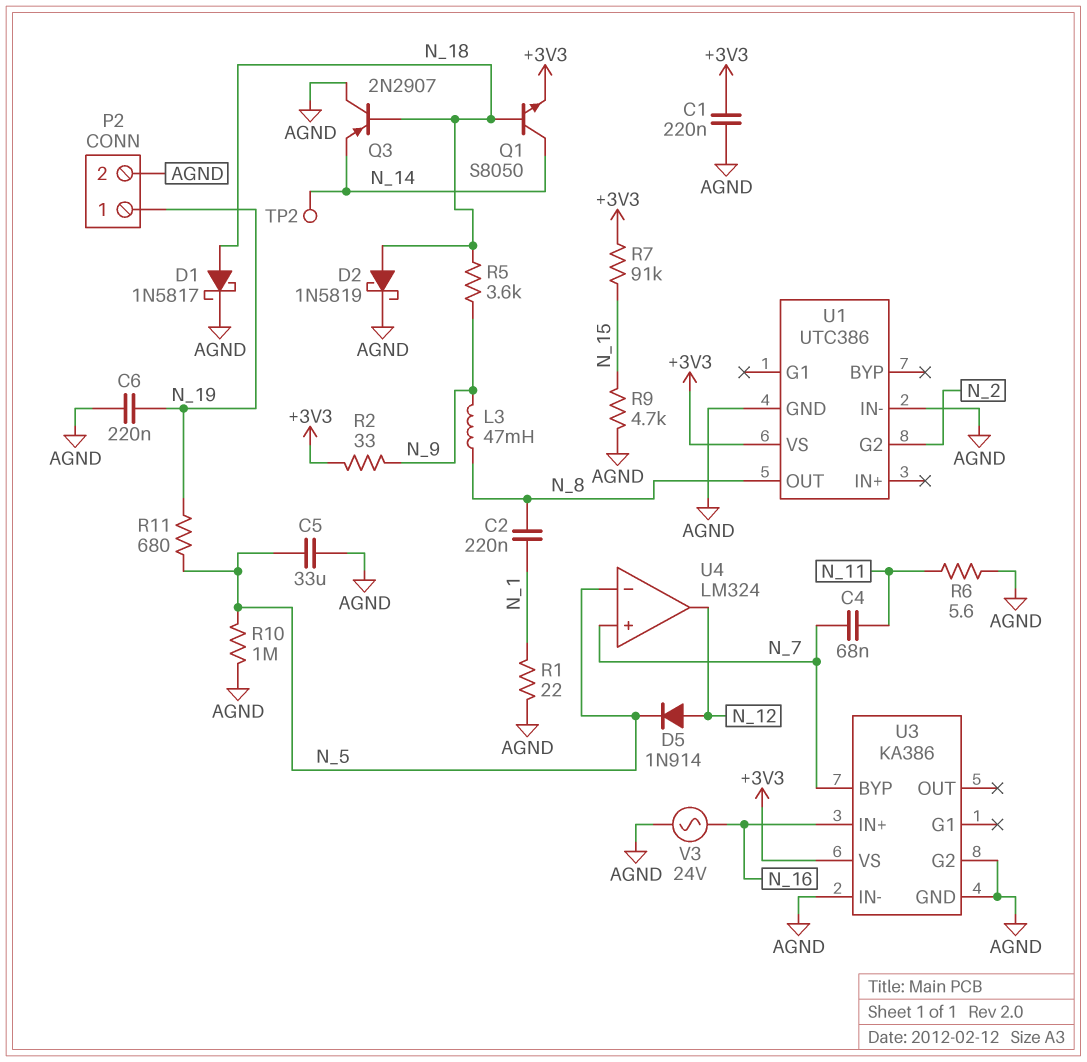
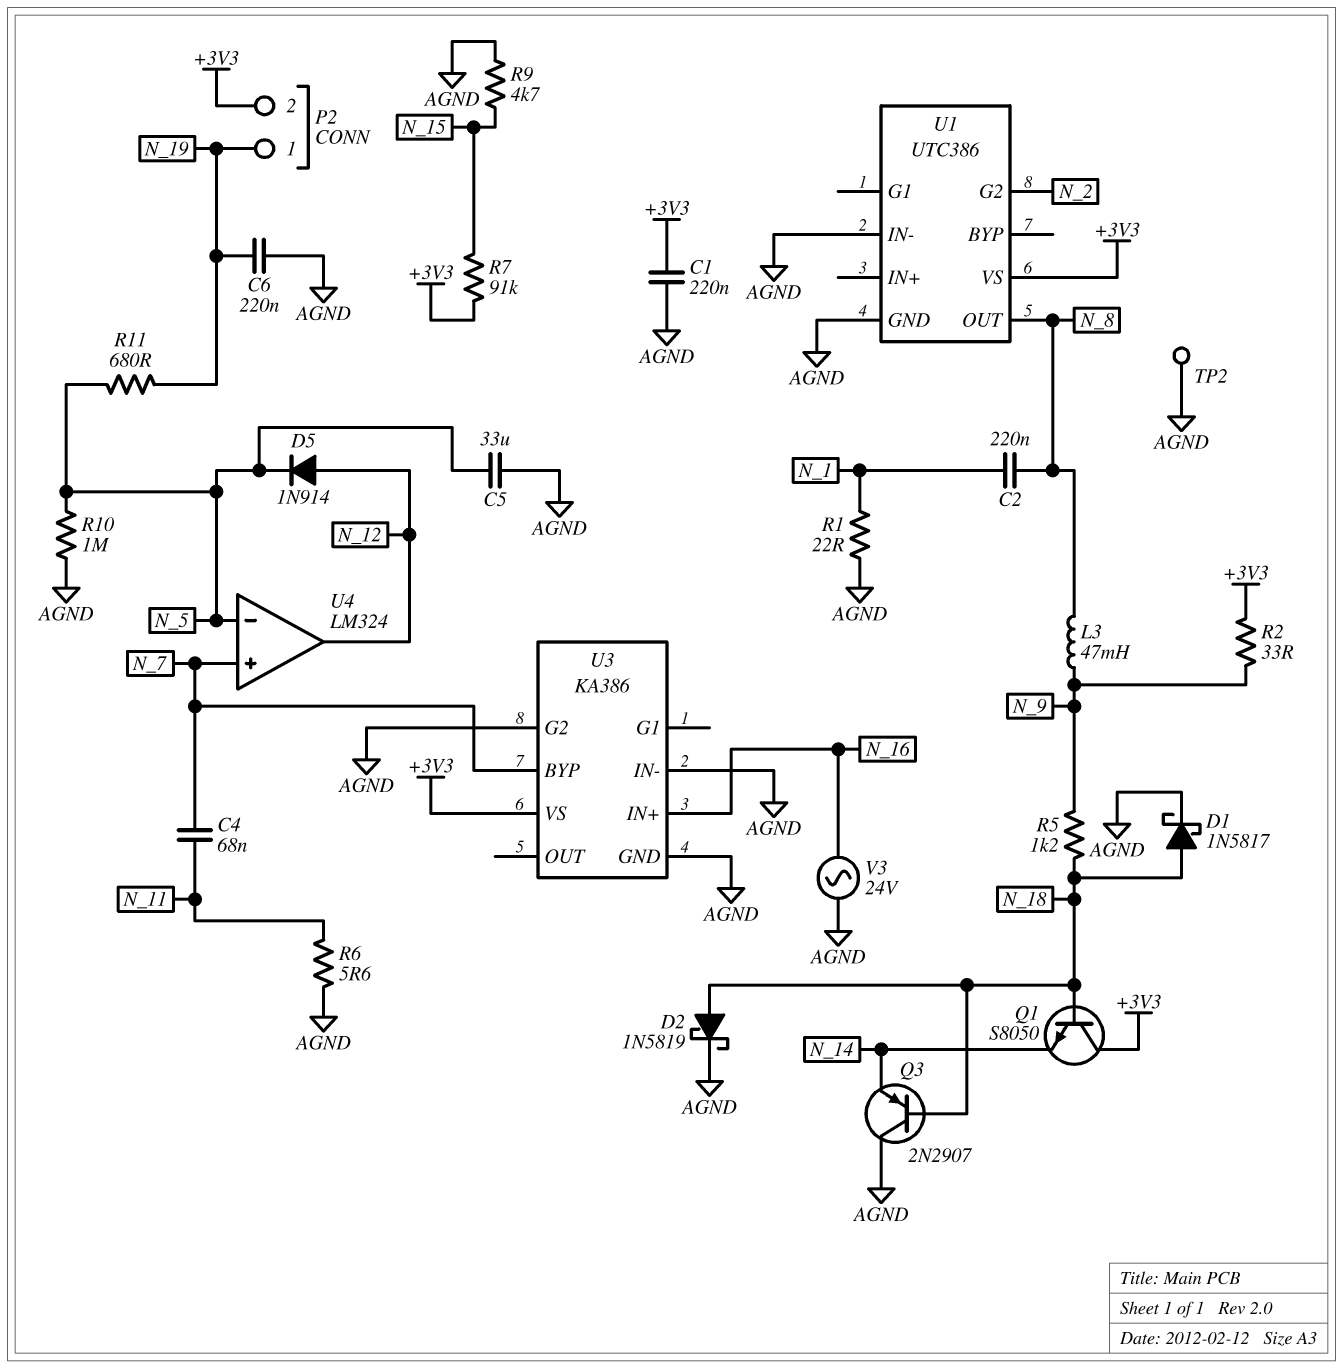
P2 pin 2: AGND -> +3V3
Q1: NPN S8050 (B N_18, C N_14, E +3V3) -> NPN S8050 (B N_18, C +3V3, E N_14)
R5: 3.6k (N_9, N_18) -> 1.2k (N_9, N_18)
TP2: test point (N_14) -> test point (AGND)

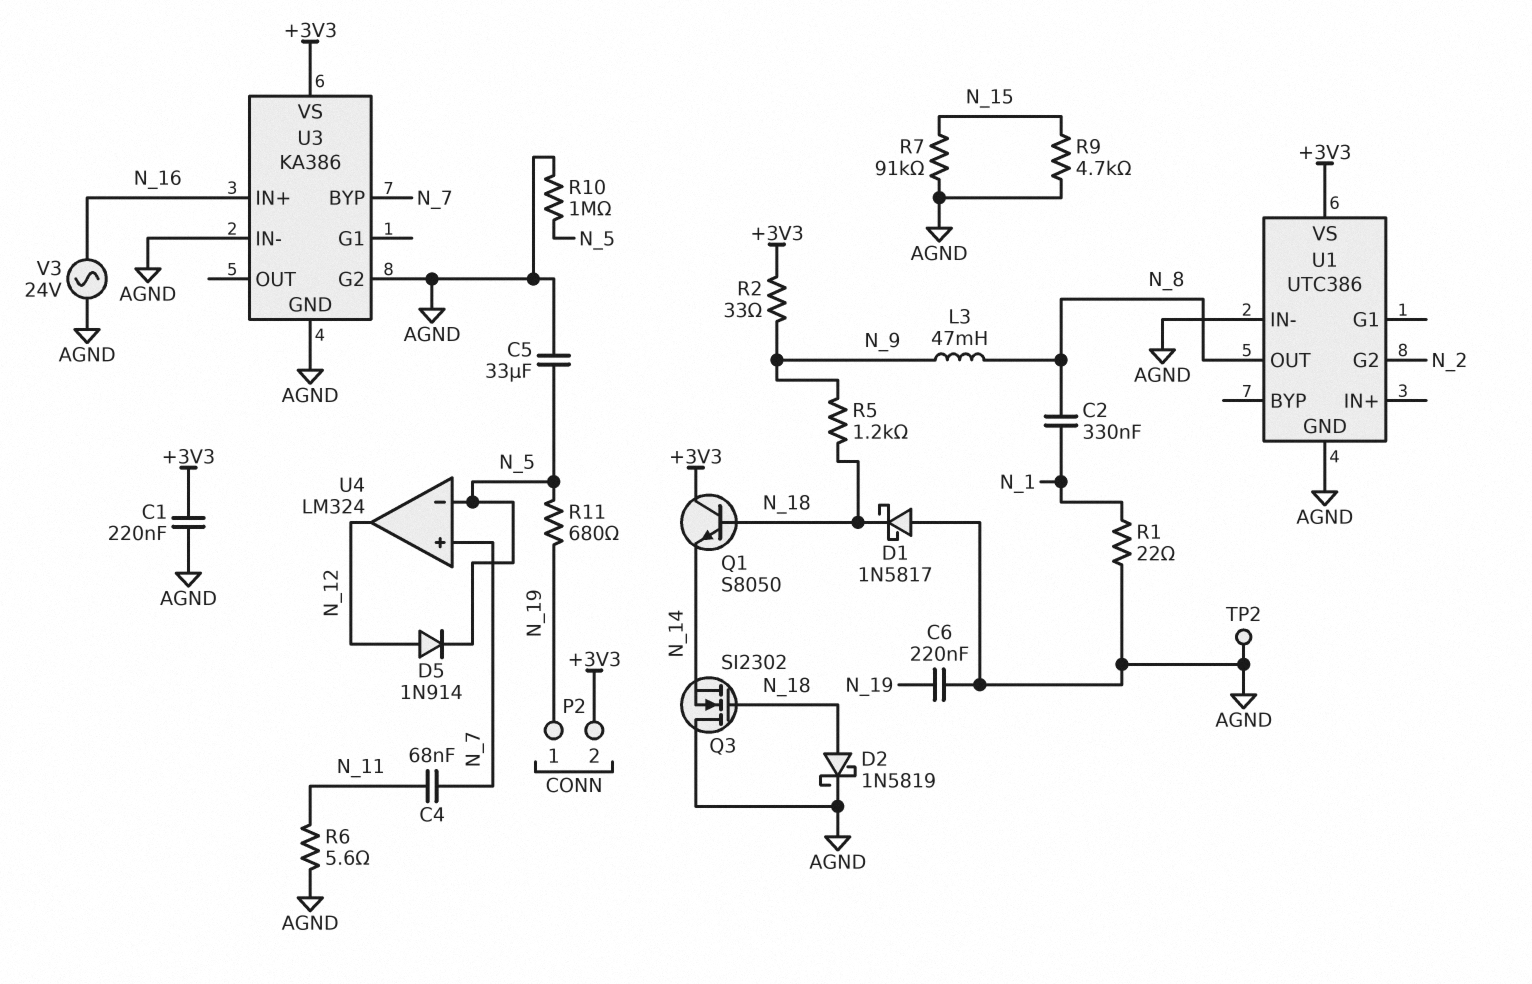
C2: 220nF (N_1, N_8) -> 330nF (N_1, N_8)
D1: schottky 1N5817 (A N_18, K AGND) -> schottky 1N5817 (A AGND, K N_18)
Q3: PNP 2N2907 (B N_18, C AGND, E N_14) -> NMOS SI2302 (G N_18, D AGND, S N_14)
R7: 91k (+3V3, N_15) -> 91k (AGND, N_15)

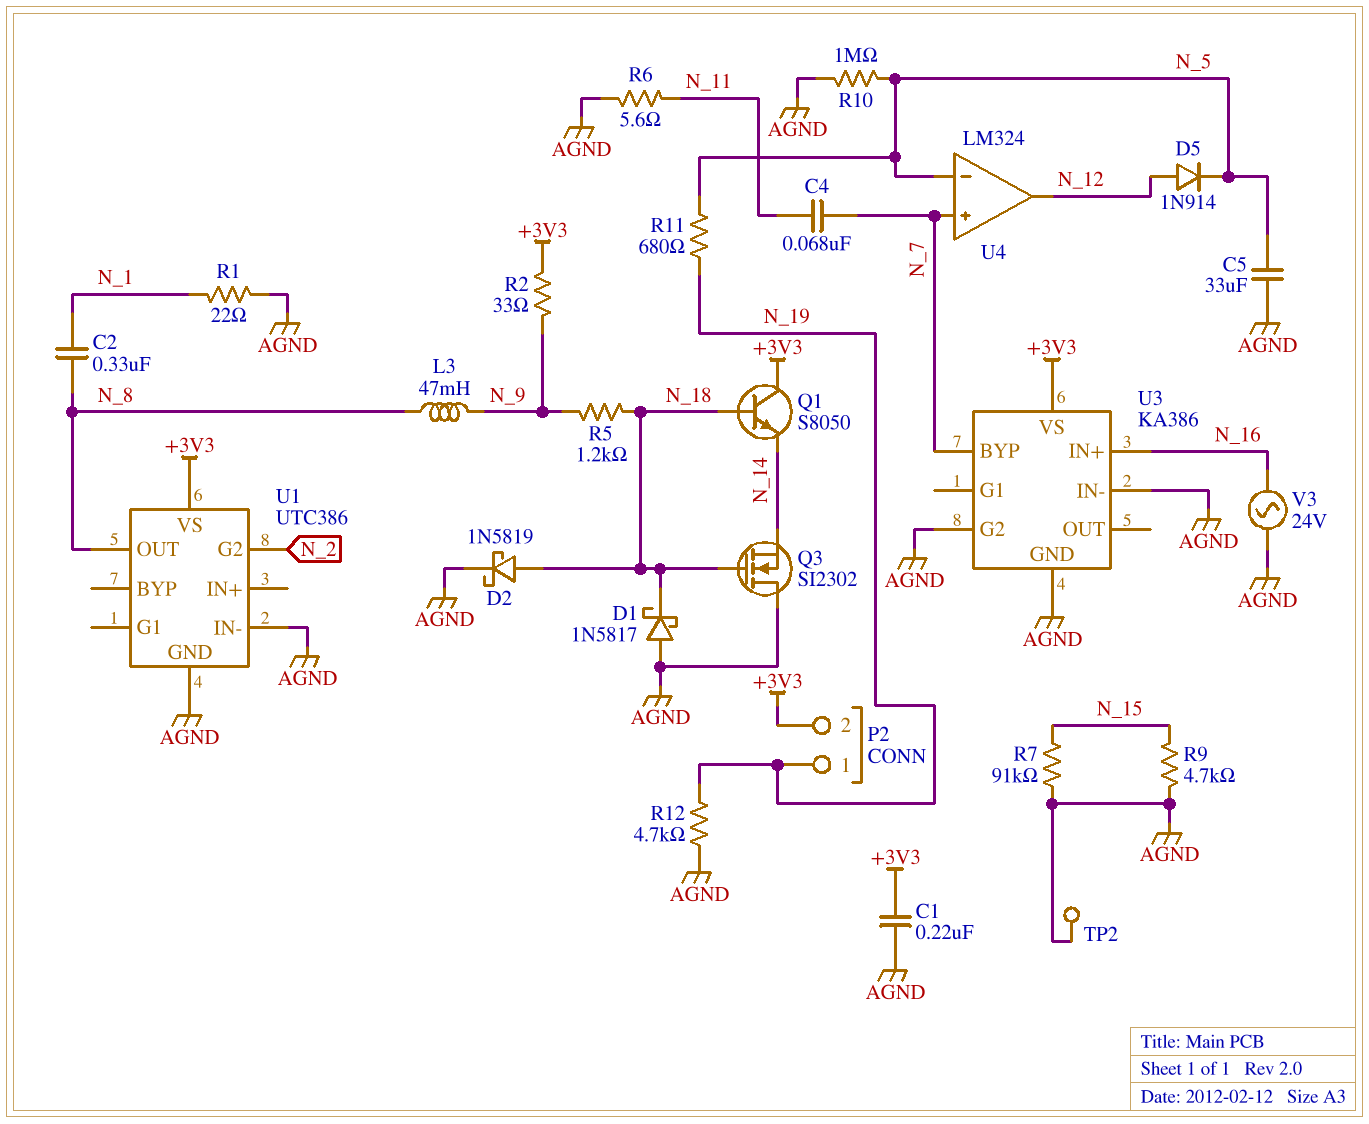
C6: 220nF (AGND, N_19) -> none
R12: none -> 4.7k (AGND, N_19)

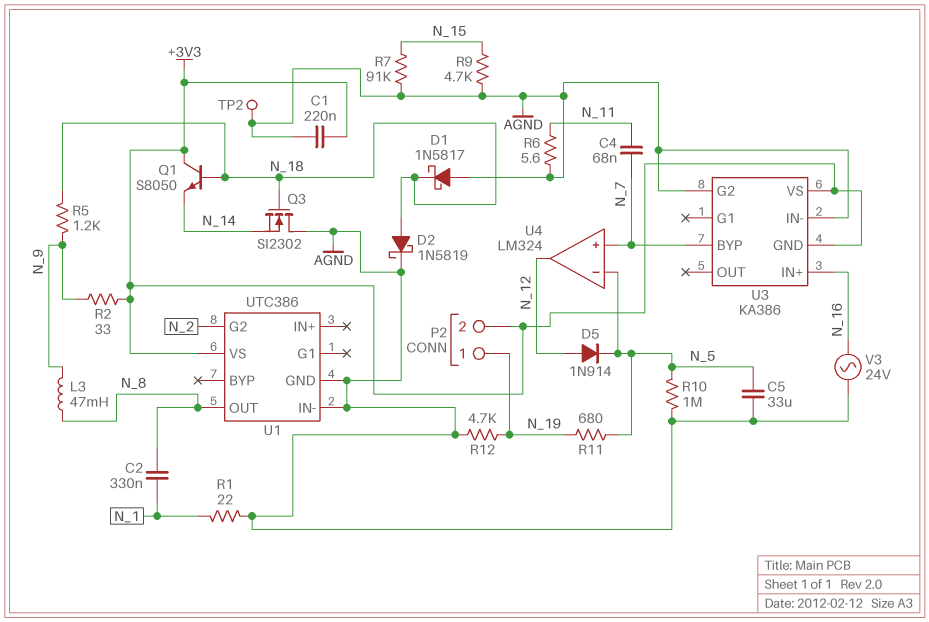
U3 pin GND: AGND -> +3V3

